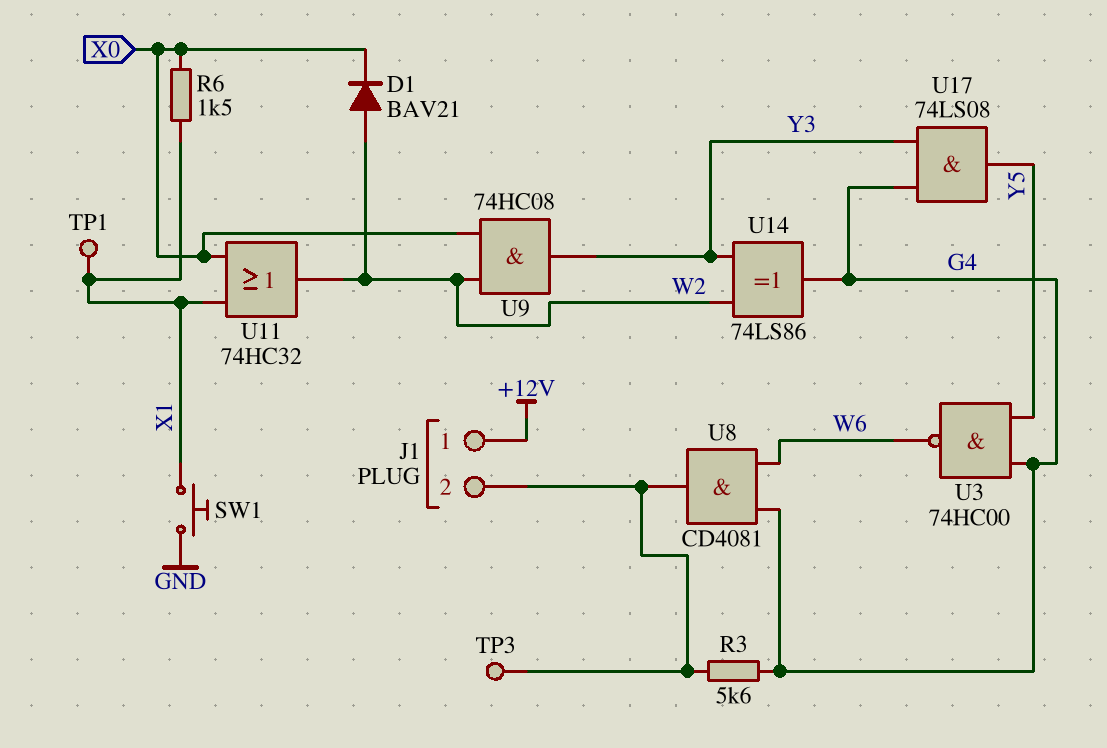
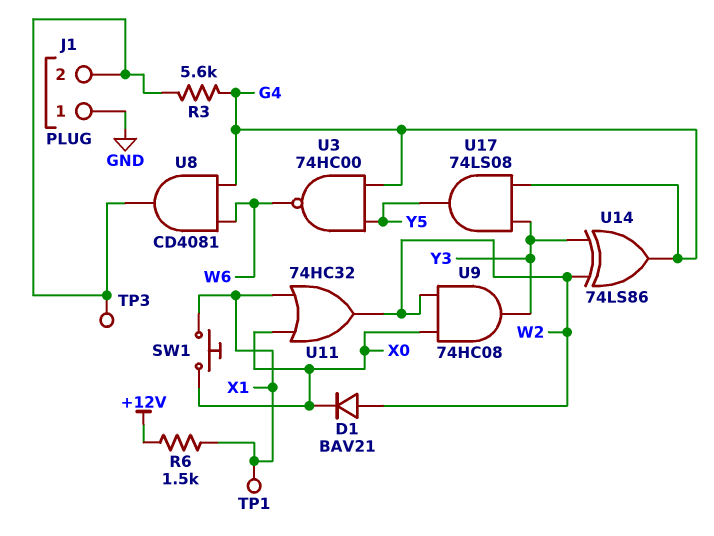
J1 pin 1: +12V -> GND
R6: 1.5k (X0, X1) -> 1.5k (+12V, X1)
SW1: button (GND, X1) -> button (X0, X1)

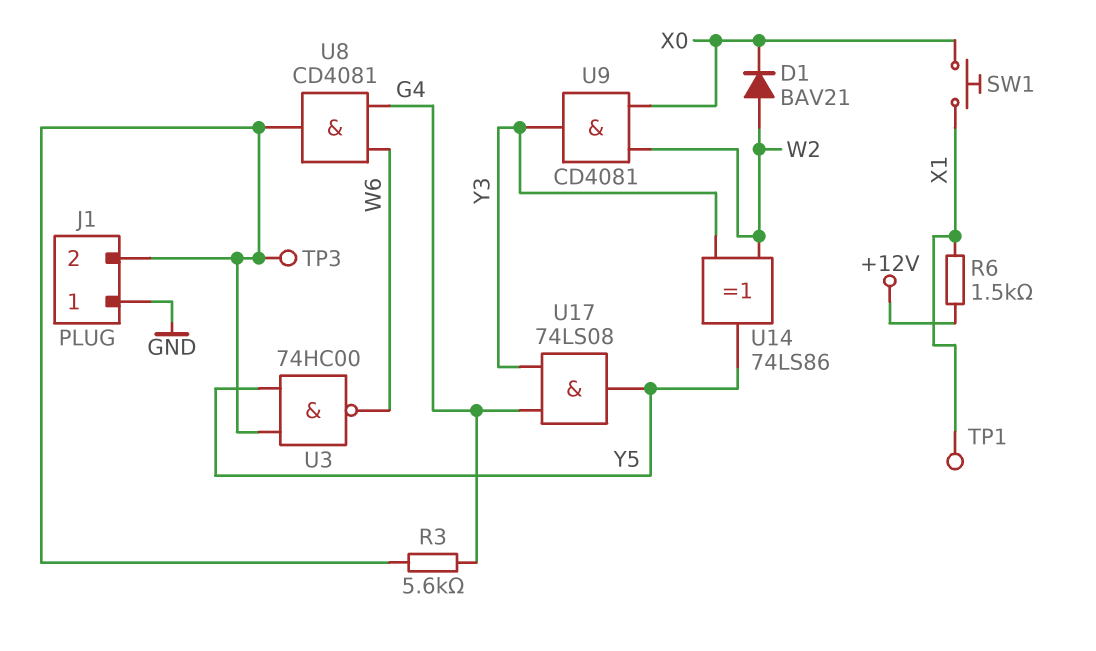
U3: NAND 74HC00 (in G4, in Y5, out W6) -> NAND 74HC00 (in J1/2, in Y5, out W6)
U9: AND 74HC08 (in W2, in X0, out Y3) -> AND CD4081 (in W2, in X0, out Y3)
U11: OR 74HC32 (in X0, in X1, out W2) -> none
U14: XOR 74LS86 (in W2, in Y3, out G4) -> XOR 74LS86 (in W2, in Y3, out Y5)

